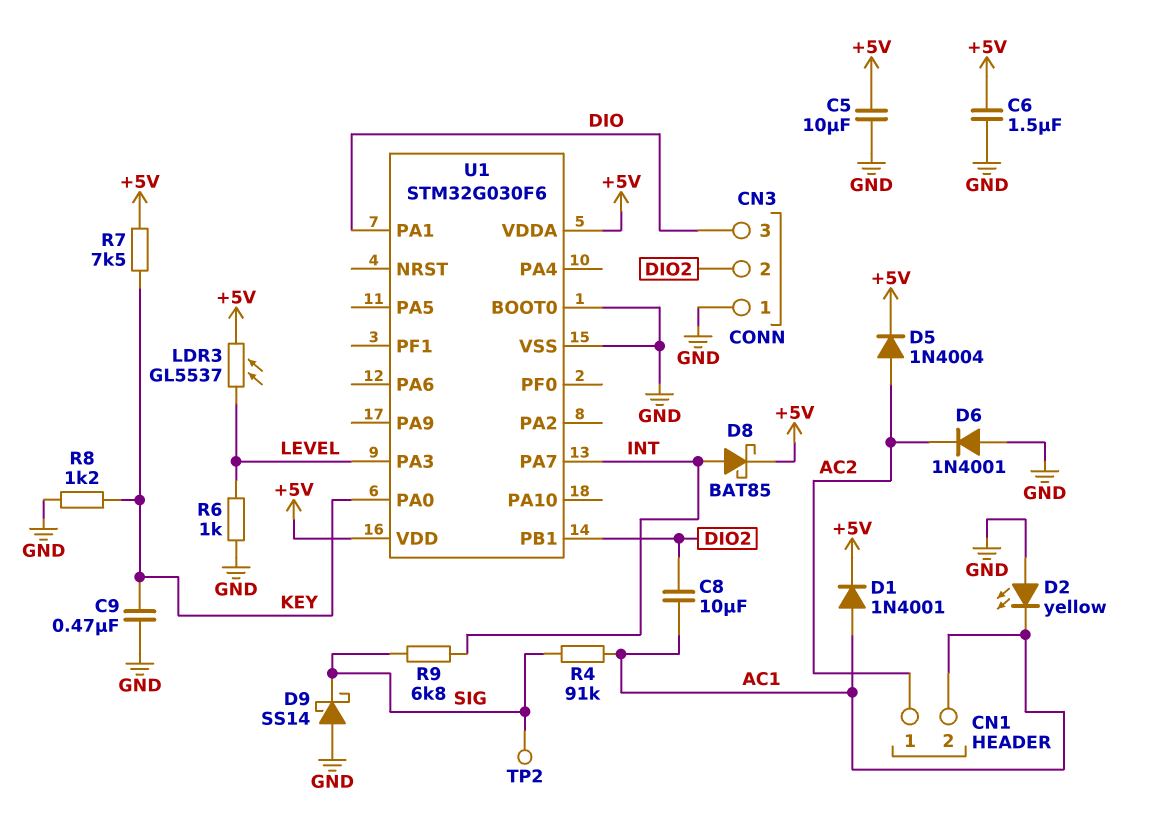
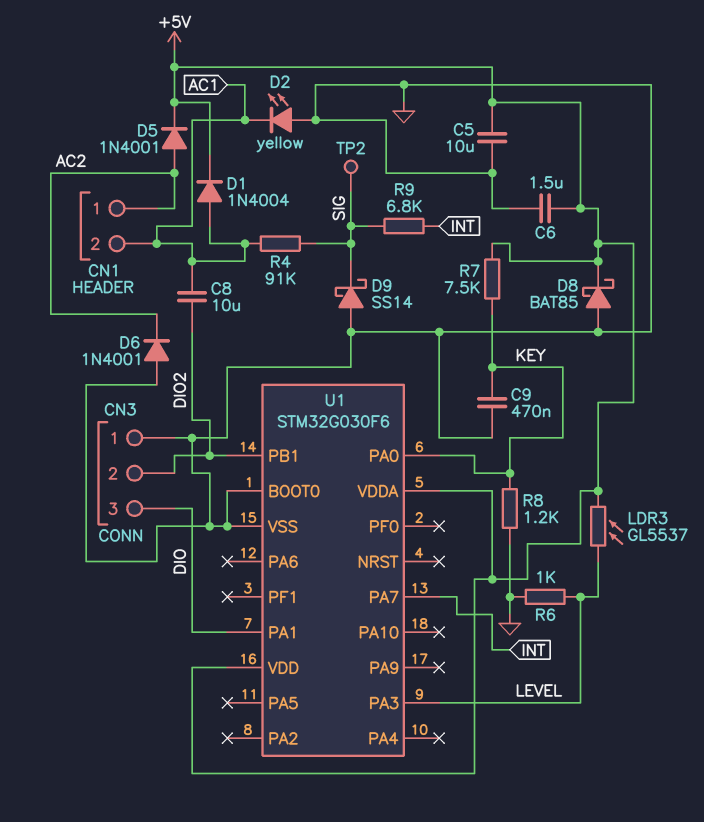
D1: diode 1N4001 (A AC1, K +5V) -> diode 1N4004 (A AC1, K +5V)
D5: diode 1N4004 (A AC2, K +5V) -> diode 1N4001 (A AC2, K +5V)
D8: schottky BAT85 (A INT, K +5V) -> schottky BAT85 (A GND, K +5V)

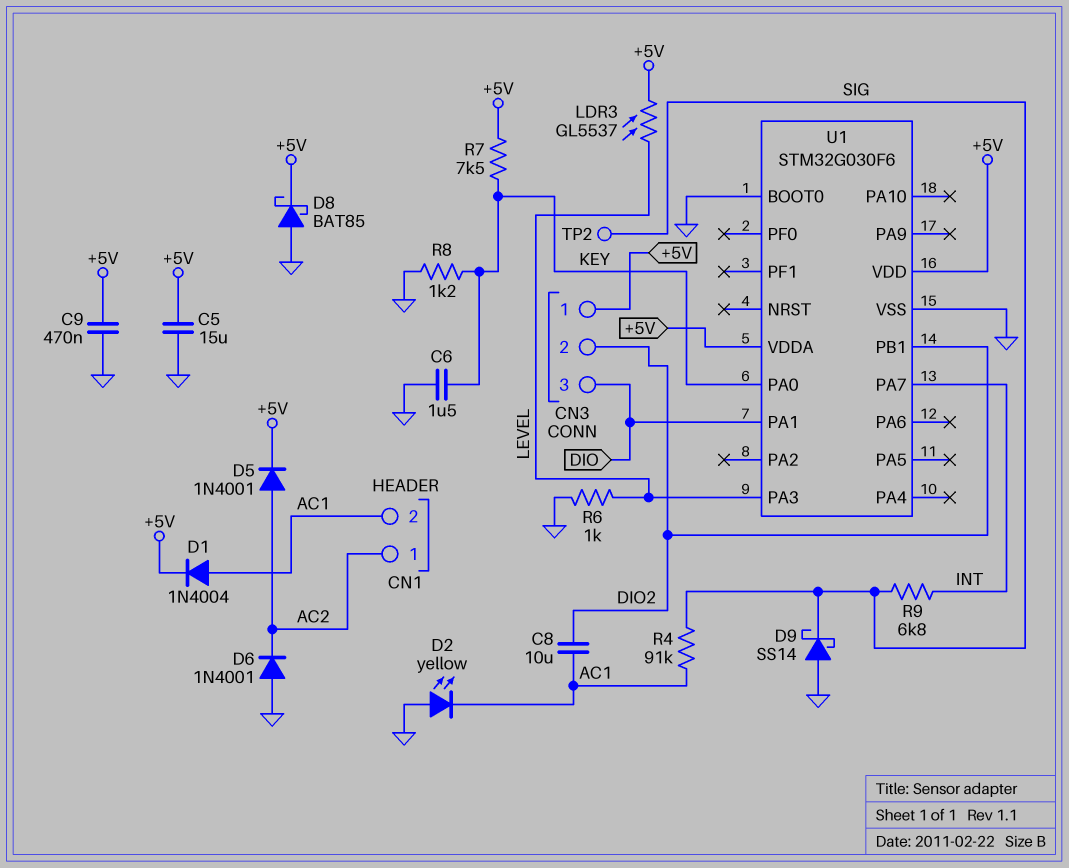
C5: 10uF (+5V, GND) -> 15uF (+5V, GND)
C6: 1.5uF (+5V, GND) -> 1.5uF (GND, KEY)
C9: 470nF (GND, KEY) -> 470nF (+5V, GND)
CN3 pin 1: GND -> +5V

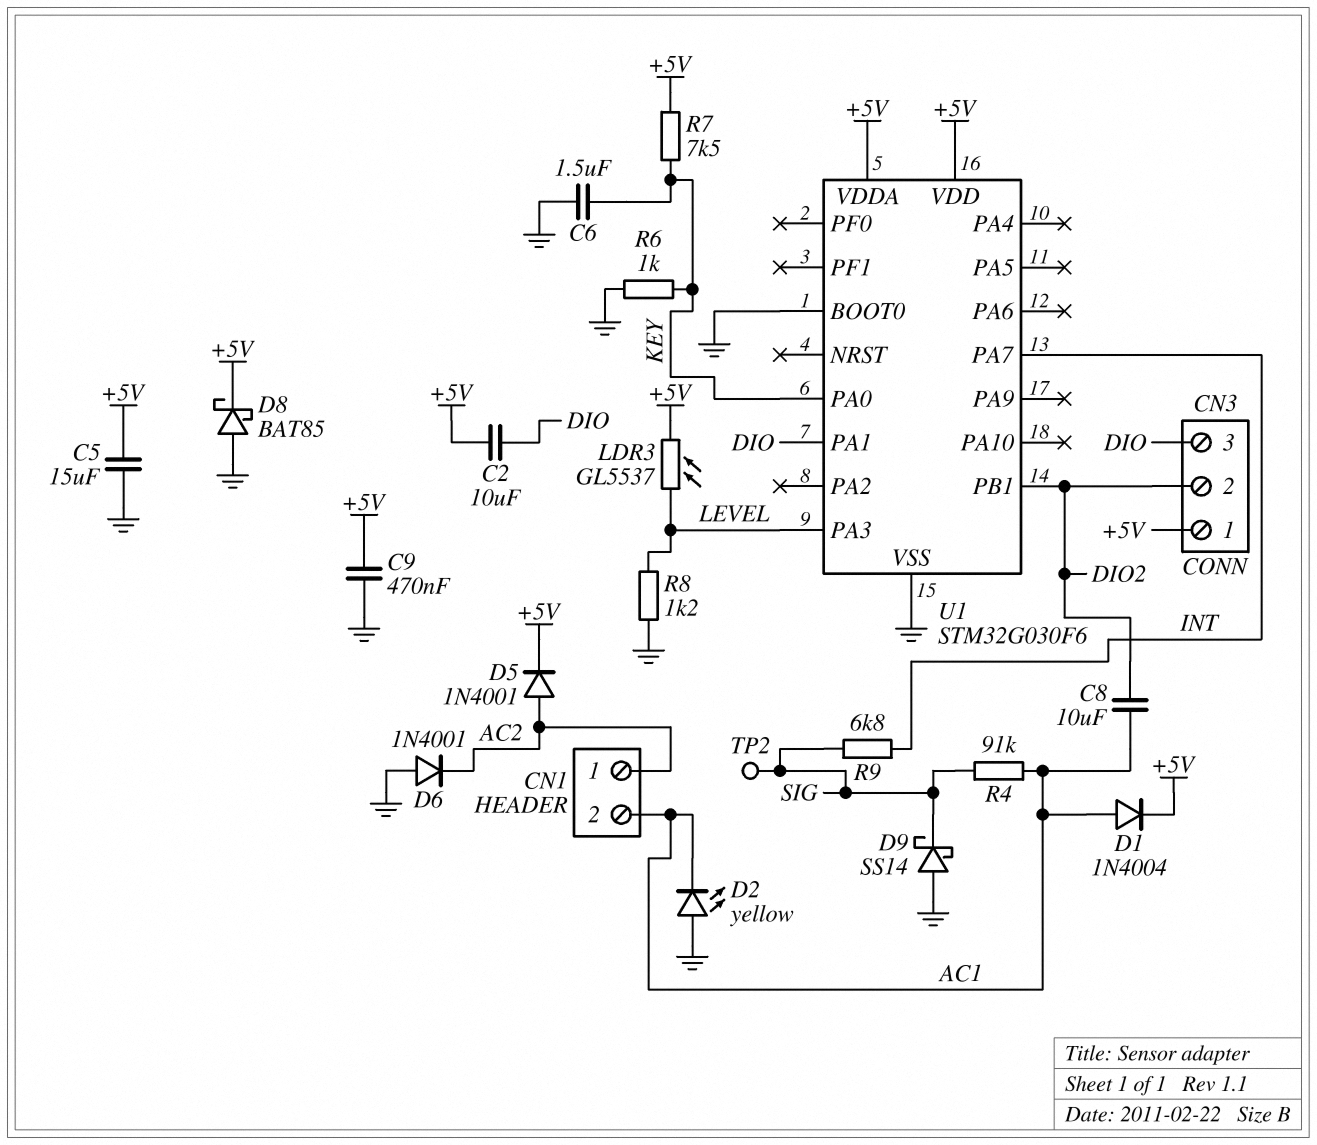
C2: none -> 10uF (+5V, DIO)
R6: 1k (GND, LEVEL) -> 1k (GND, KEY)
R8: 1.2k (GND, KEY) -> 1.2k (GND, LEVEL)

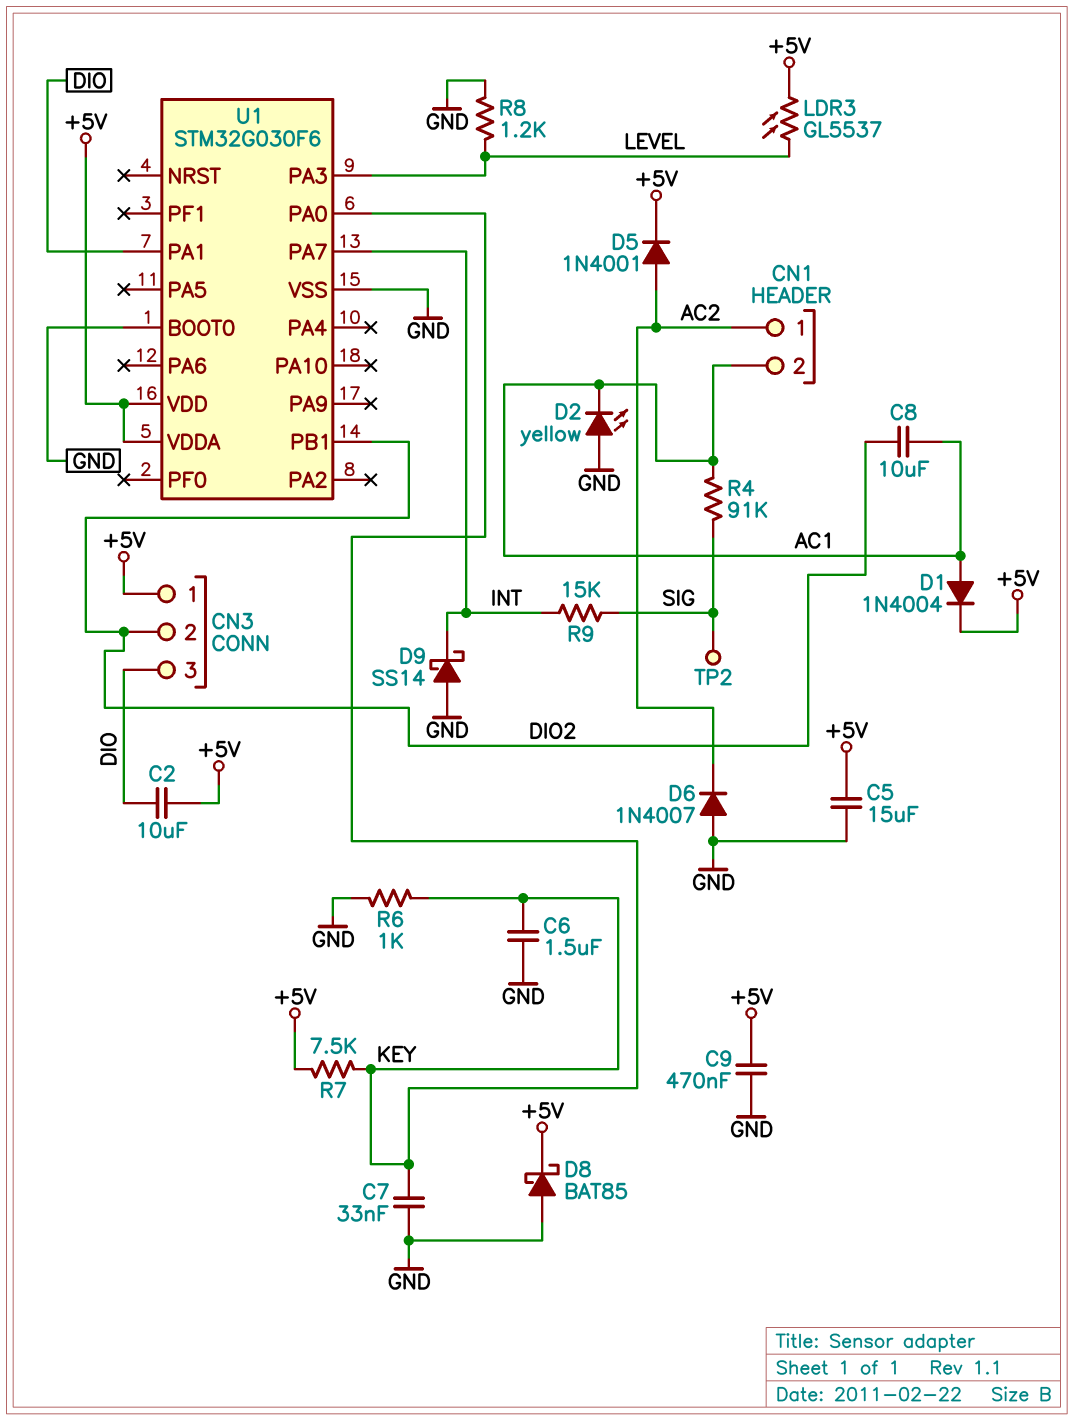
C7: none -> 33nF (GND, KEY)
D6: diode 1N4001 (A GND, K AC2) -> diode 1N4007 (A GND, K AC2)
D9: schottky SS14 (A GND, K SIG) -> schottky SS14 (A GND, K INT)
R9: 6.8k (INT, SIG) -> 15k (INT, SIG)

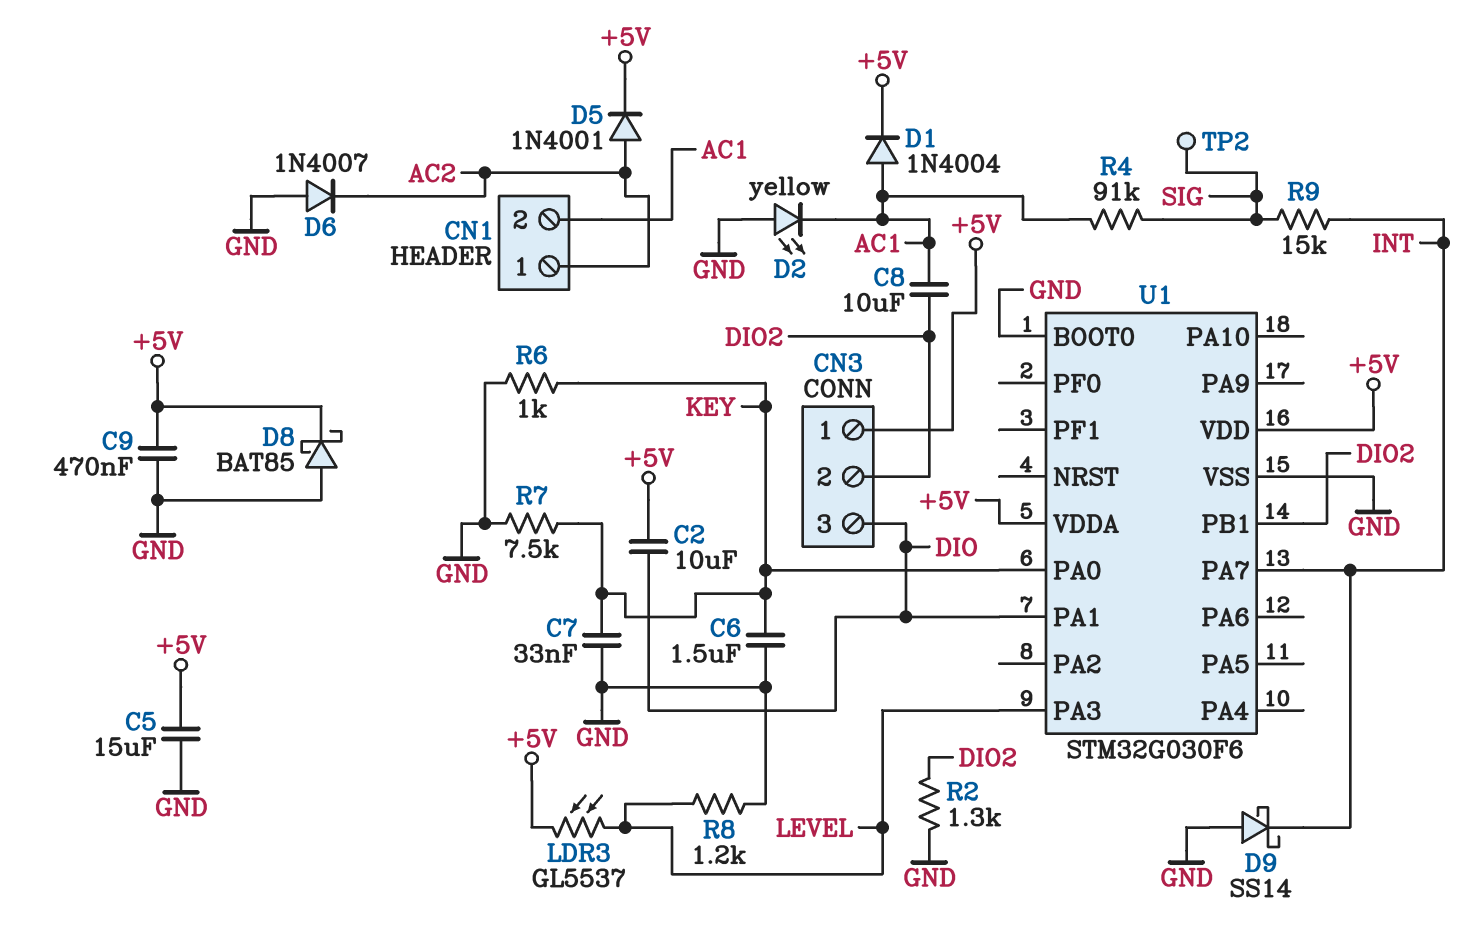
R2: none -> 1.3k (DIO2, GND)
R7: 7.5k (+5V, KEY) -> 7.5k (GND, KEY)

